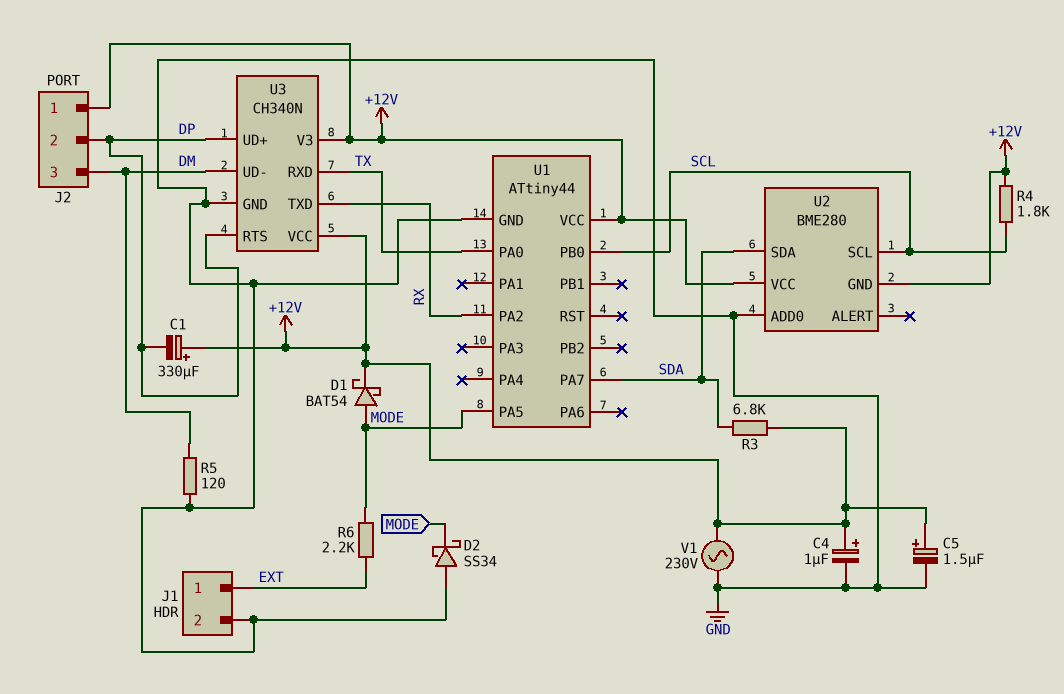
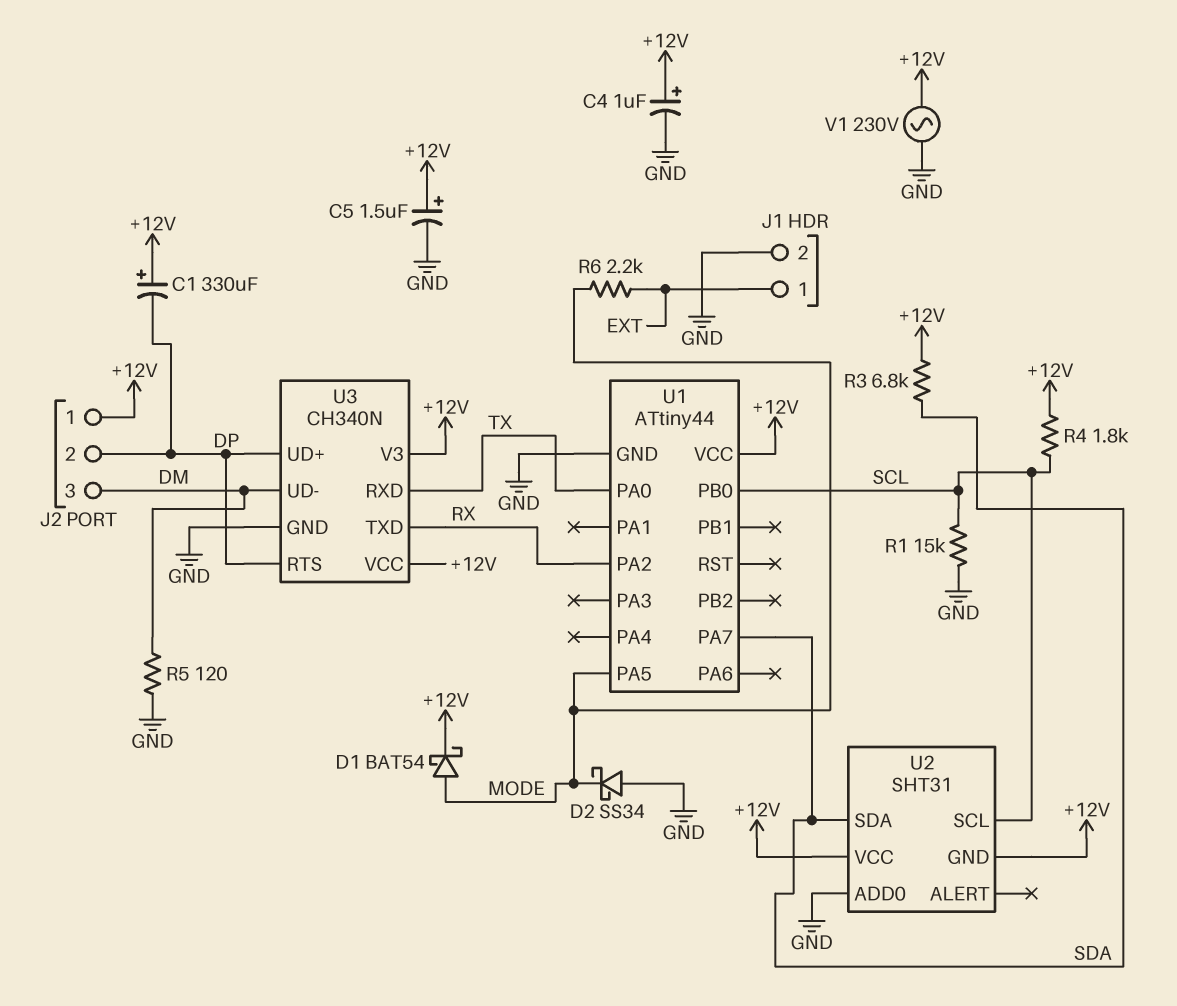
R1: none -> 15k (GND, SCL)
U2: BME280 -> SHT31

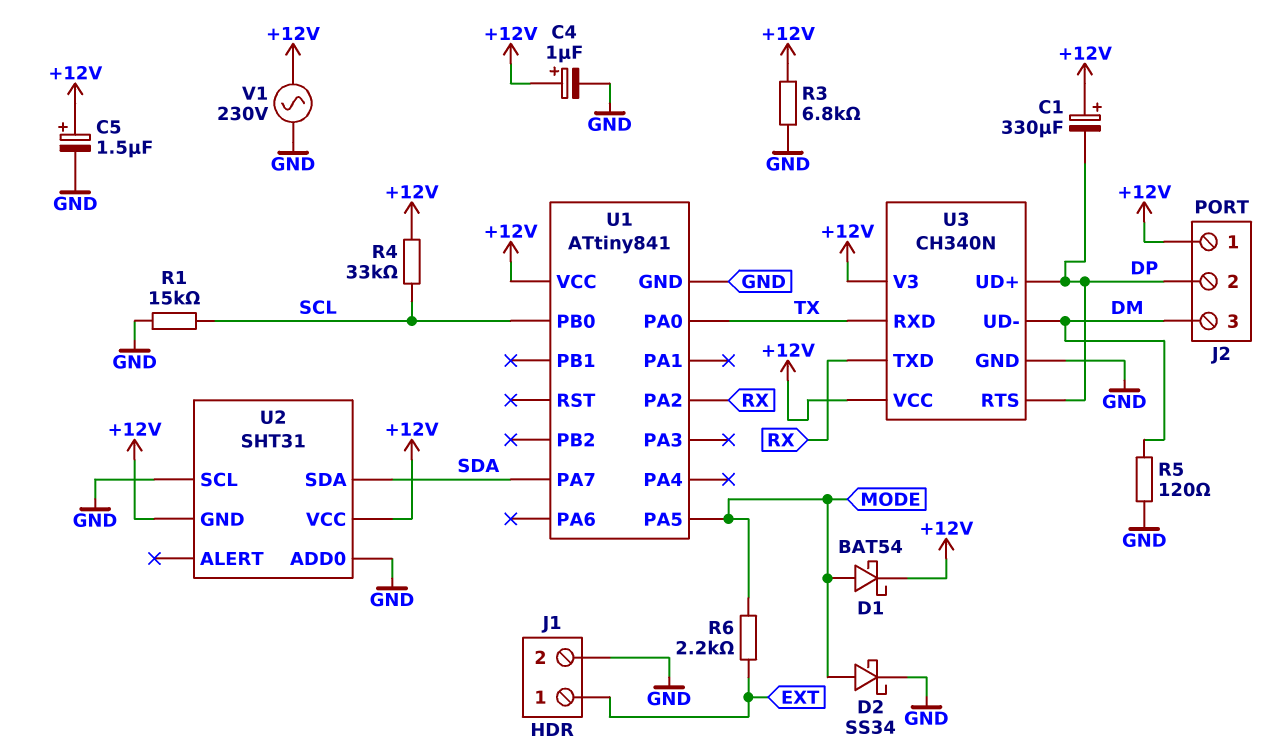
D2: schottky SS34 (A GND, K MODE) -> schottky SS34 (A MODE, K GND)
R3: 6.8k (+12V, SDA) -> 6.8k (+12V, GND)
R4: 1.8k (+12V, SCL) -> 33k (+12V, SCL)
U1: ATtiny44 -> ATtiny841
U2 pin SCL: SCL -> GND

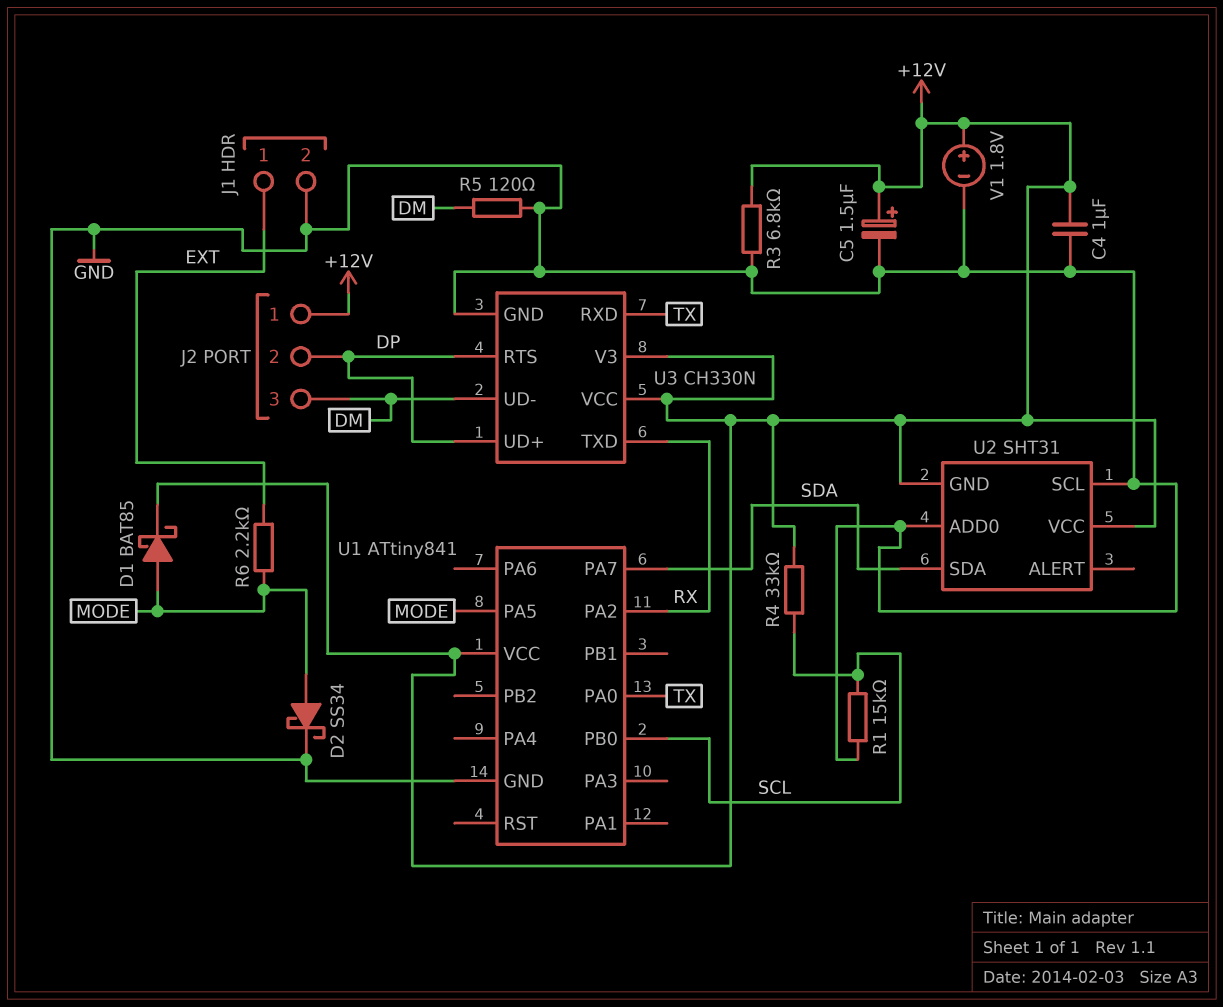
C1: 330uF (plus +12V, minus DP) -> none
C4: 1uF (plus +12V, minus GND) -> 1uF (+12V, GND)
D1: schottky BAT54 (A MODE, K +12V) -> schottky BAT85 (A MODE, K +12V)
U3: CH340N -> CH330N
V1: AC 230V (+12V, GND) -> 1.8V (plus +12V, minus GND)

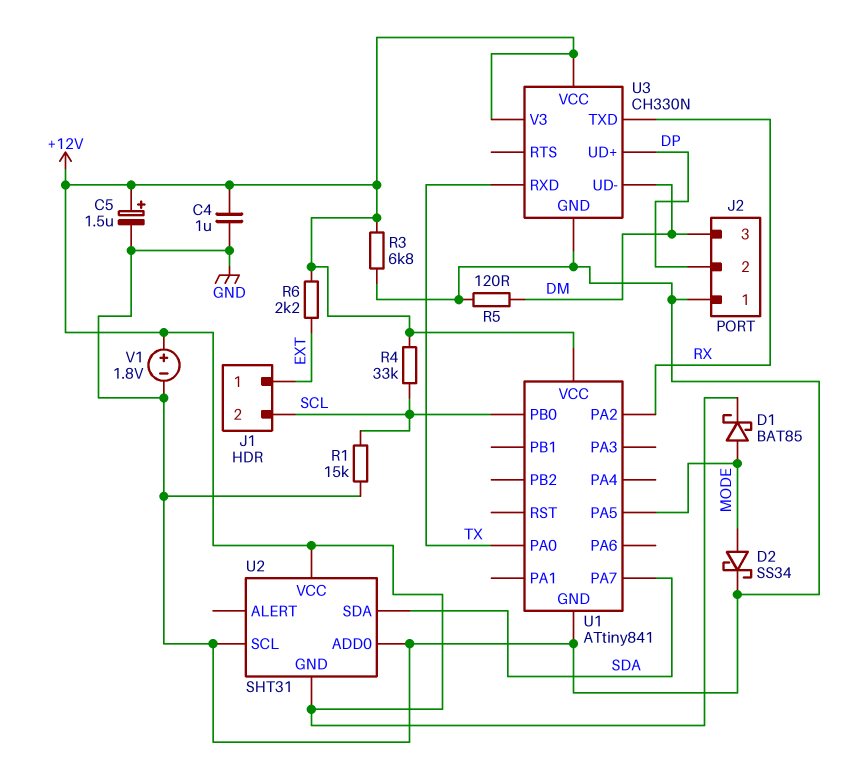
J1 pin 2: GND -> SCL
J2 pin 1: +12V -> GND
R6: 2.2k (EXT, MODE) -> 2.2k (+12V, EXT)
U3 pin RTS: DP -> none

